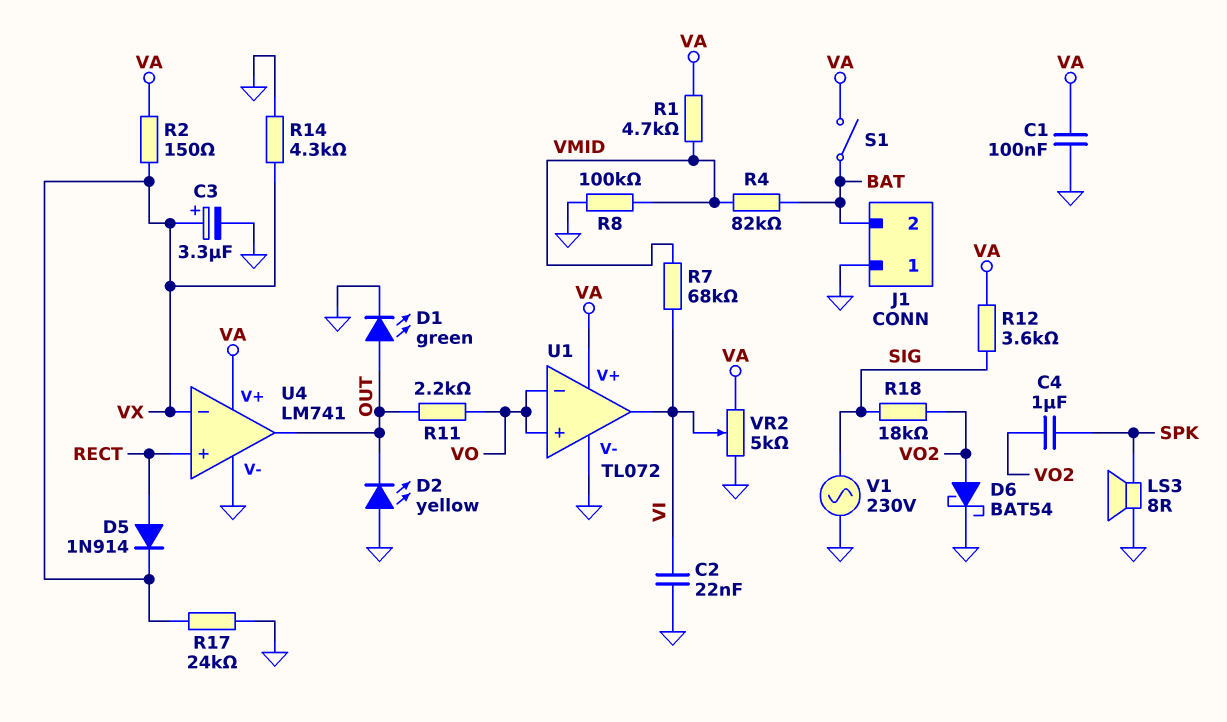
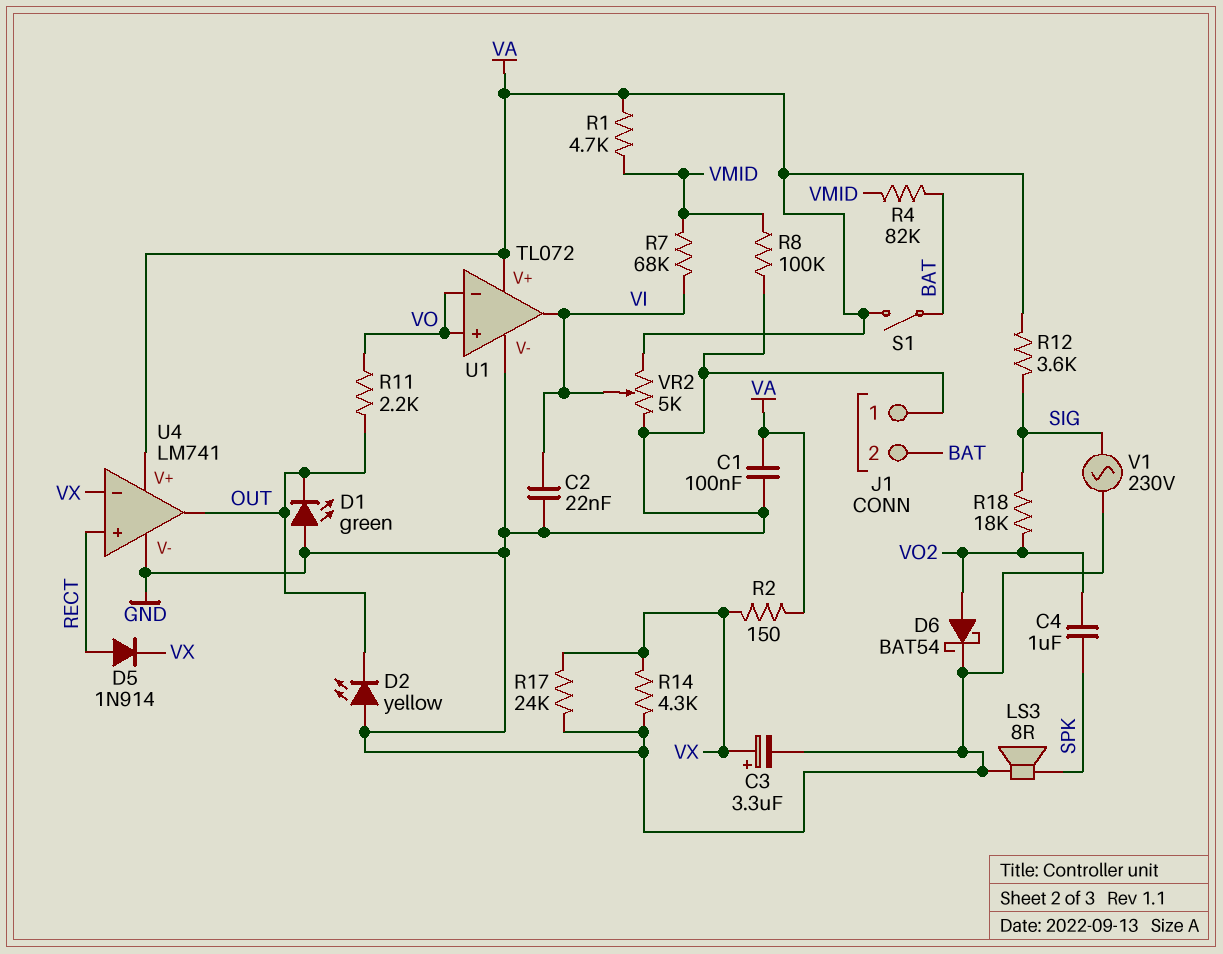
D1: LED green (A OUT, K GND) -> LED green (A GND, K OUT)

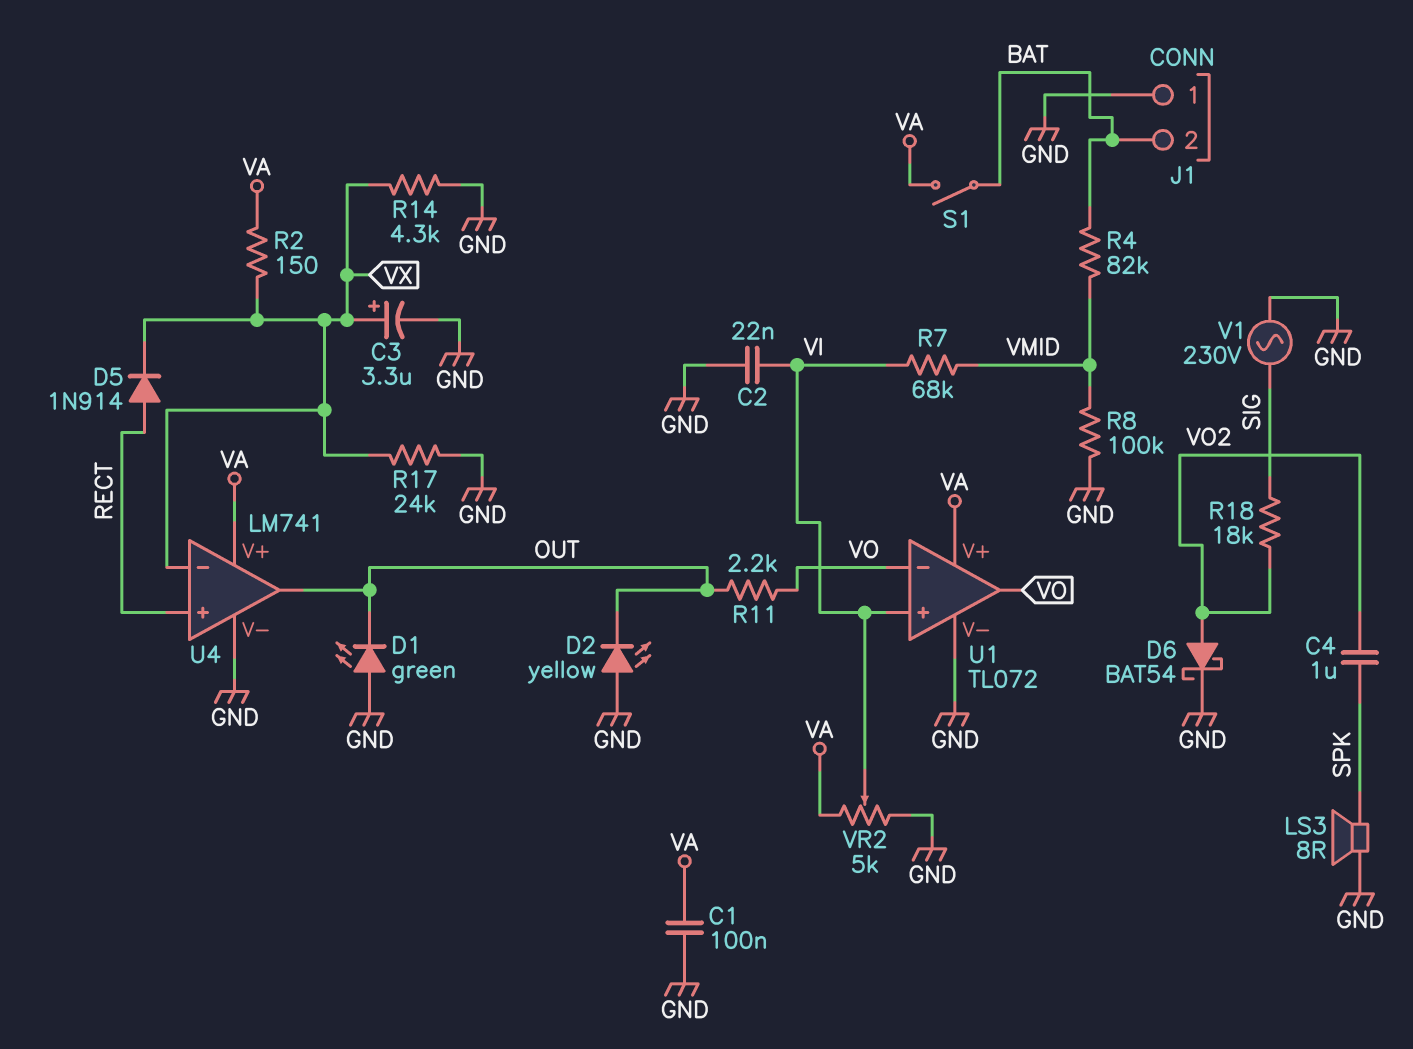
R1: 4.7k (VA, VMID) -> none
R12: 3.6k (SIG, VA) -> none
U1 pin in+: VO -> VI
U1 pin out: VI -> VO

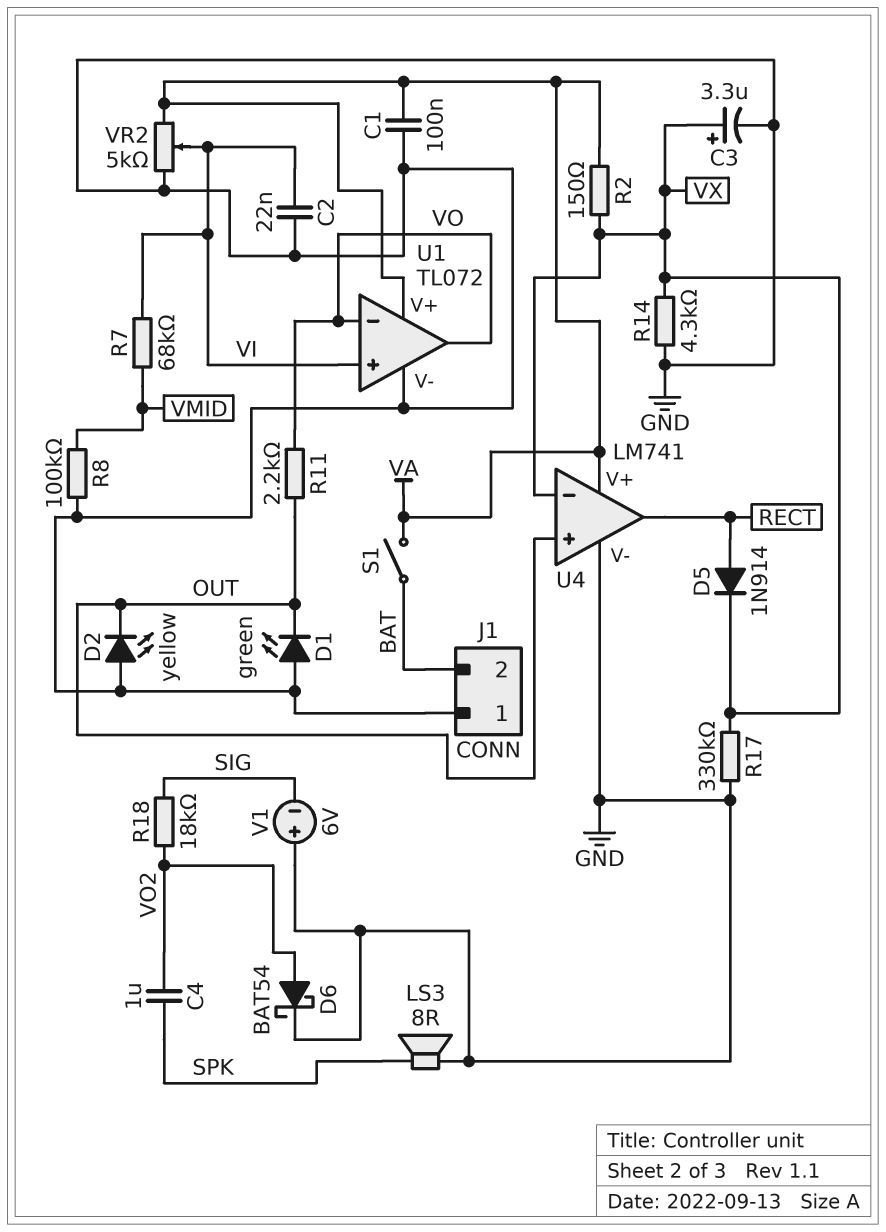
R4: 82k (BAT, VMID) -> none
R17: 24k (GND, VX) -> 330k (GND, VX)
U4 pin in+: RECT -> OUT
U4 pin out: OUT -> RECT
V1: AC 230V (GND, SIG) -> 6V (plus GND, minus SIG)

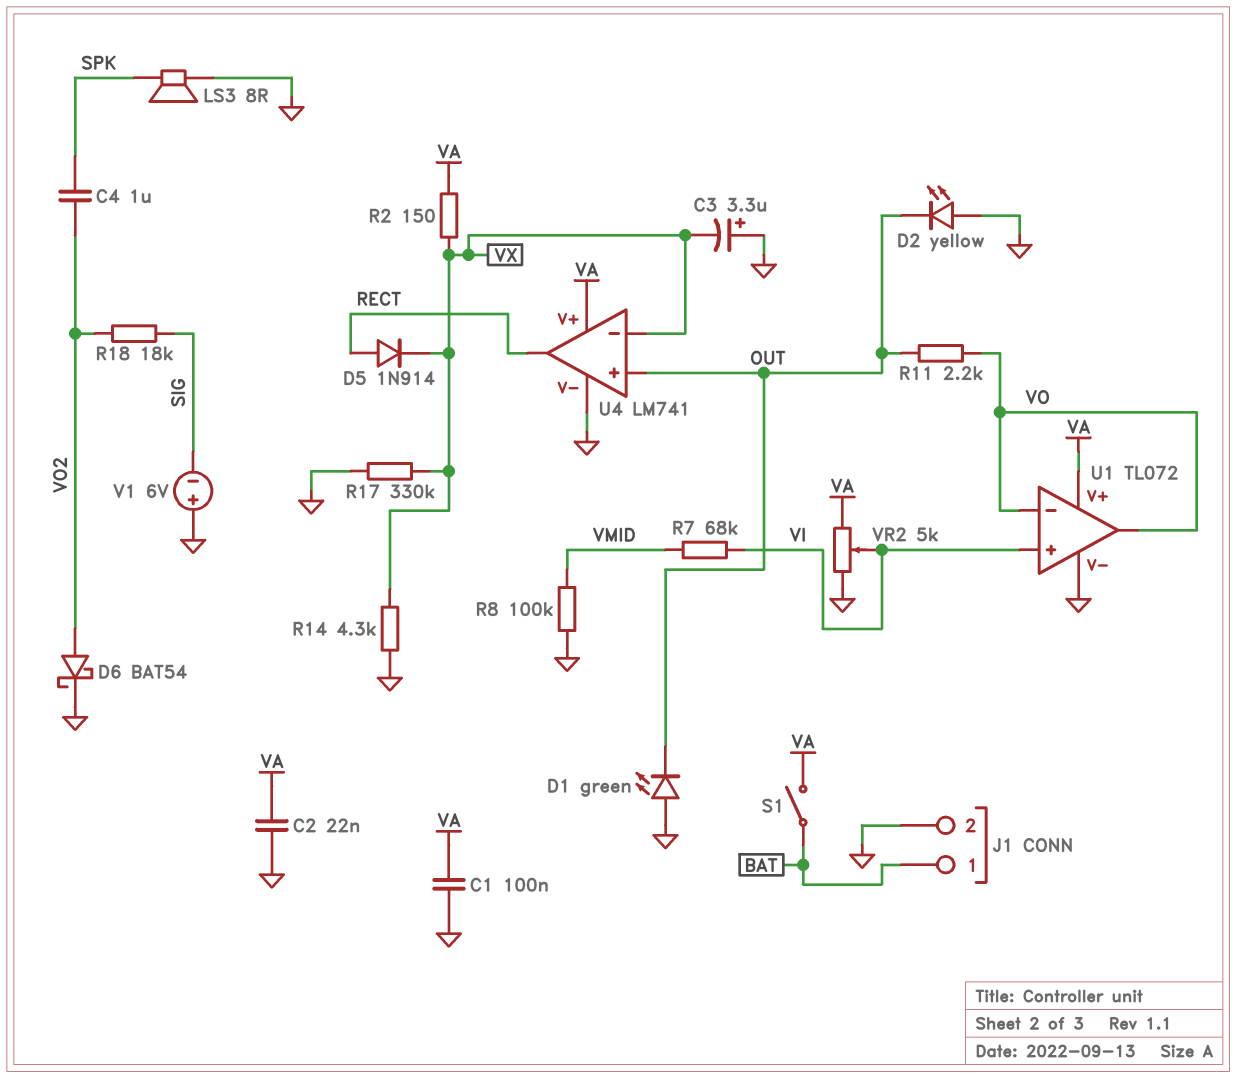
C2: 22nF (GND, VI) -> 22nF (GND, VA)
C3: 3.3uF (plus VX, minus GND) -> 3.3uF (plus GND, minus VX)
J1 pin 1: GND -> BAT
J1 pin 2: BAT -> GND

